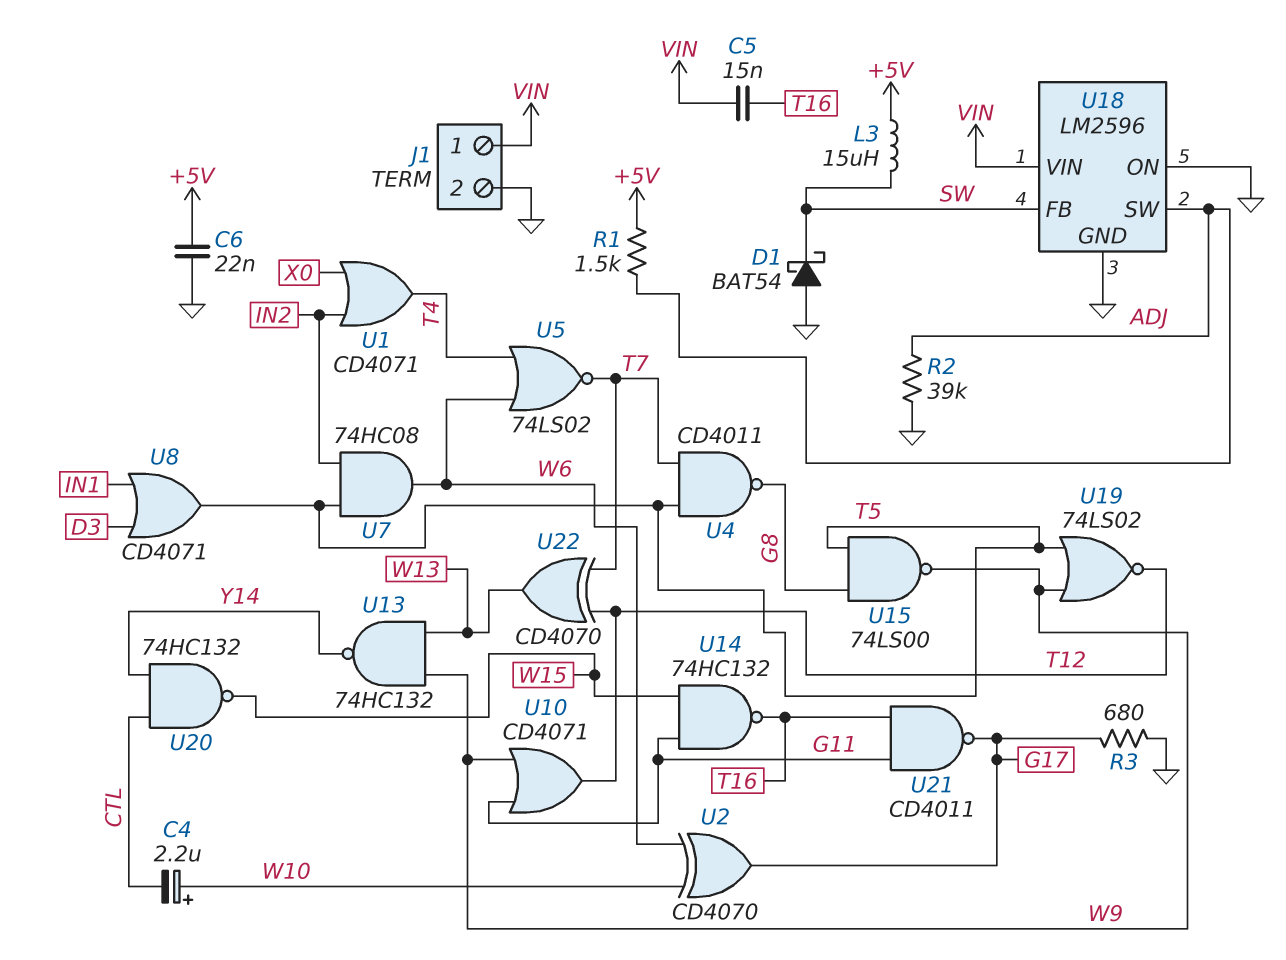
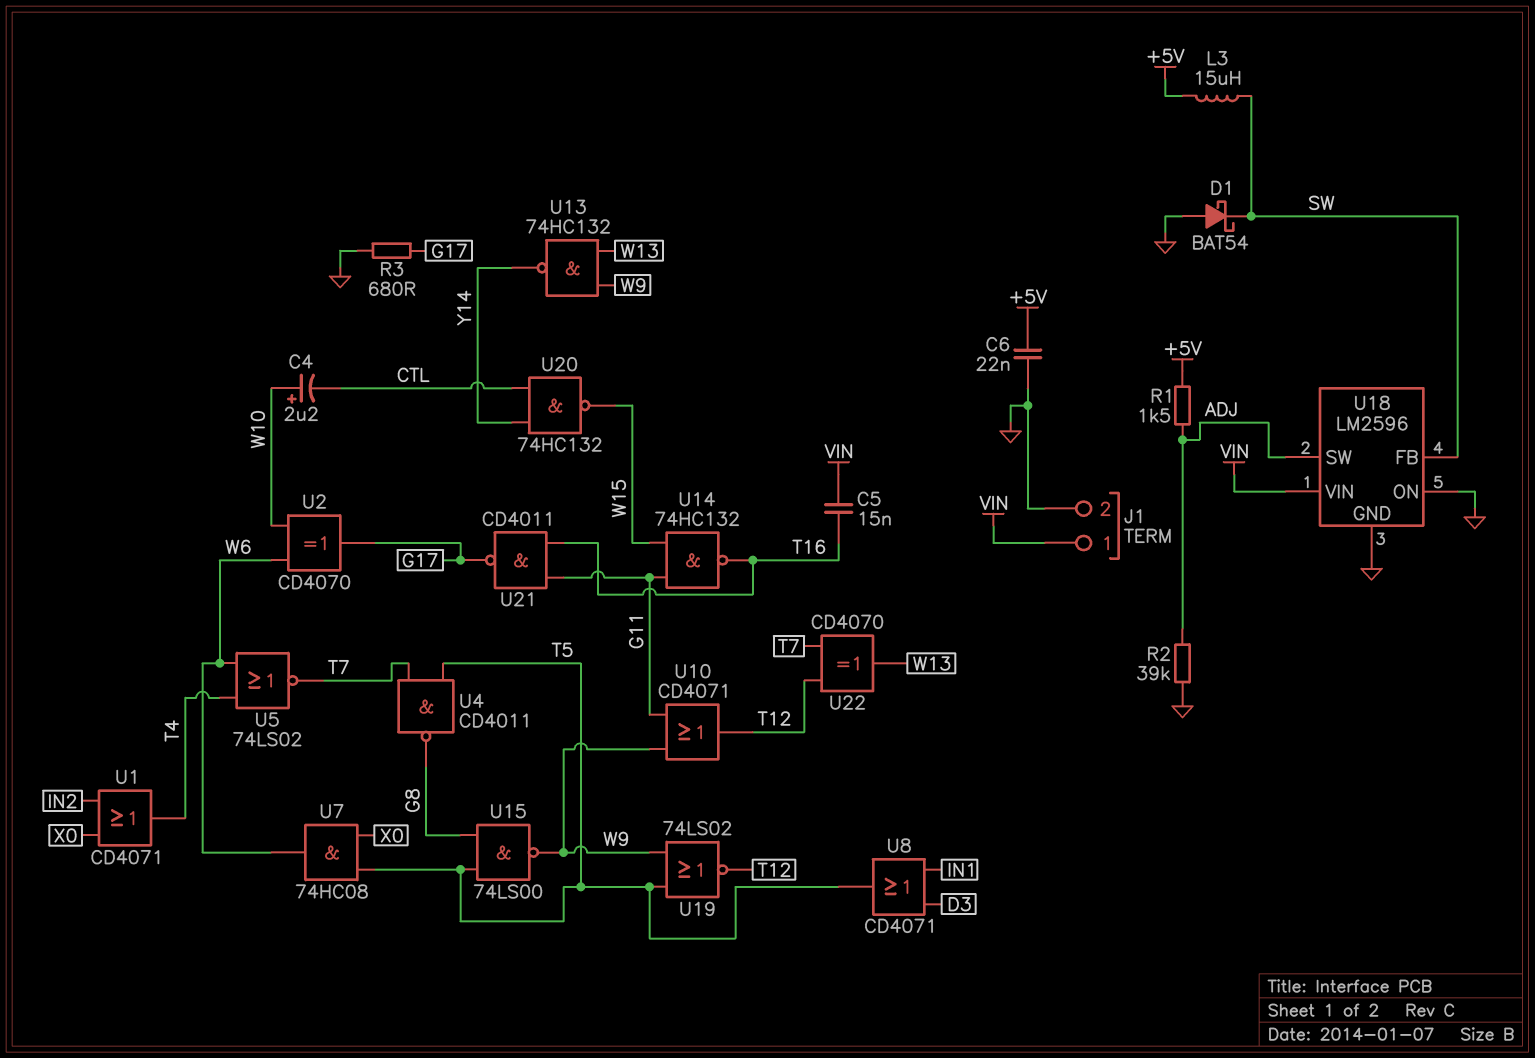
U7: AND 74HC08 (in IN2, in T5, out W6) -> AND 74HC08 (in T5, in X0, out W6)

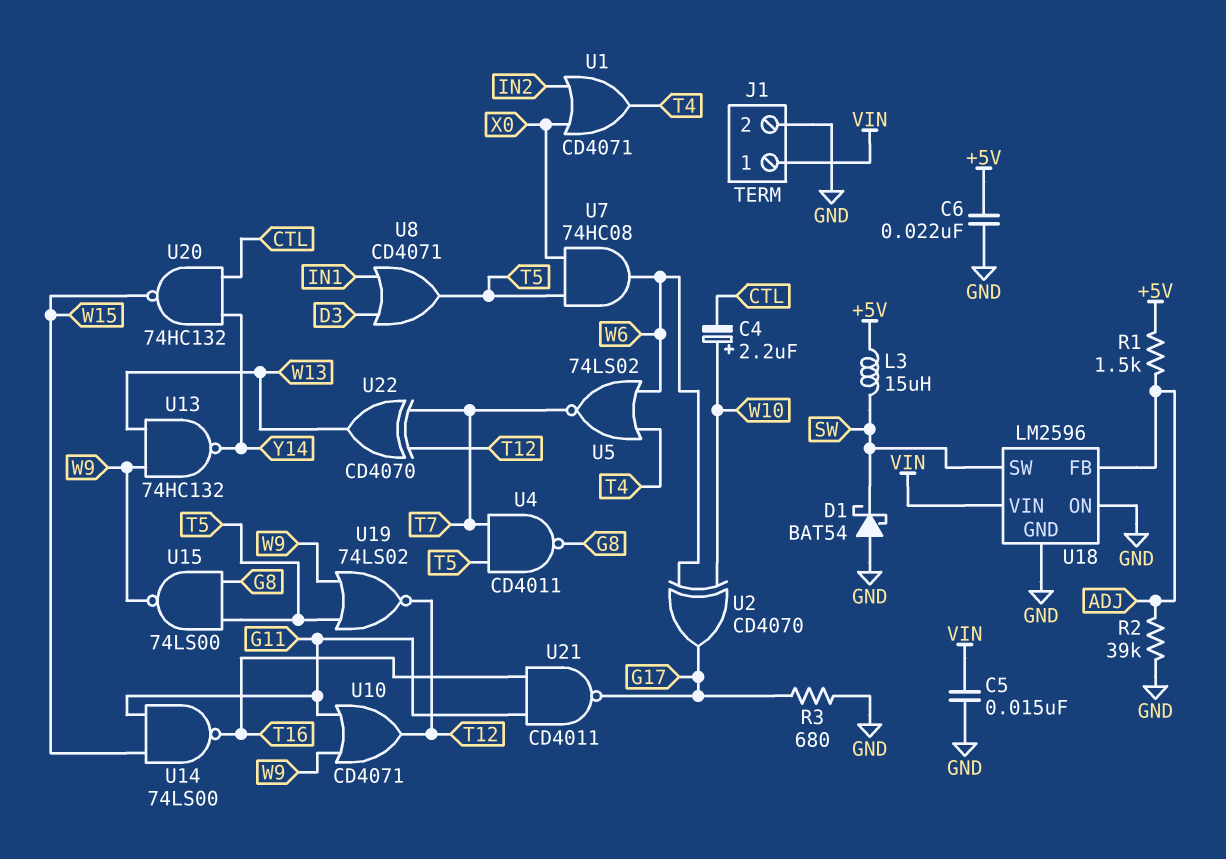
C5: 15nF (T16, VIN) -> 15nF (GND, VIN)
U14: NAND 74HC132 (in G11, in W15, out T16) -> NAND 74LS00 (in G11, in W15, out T16)
U18 pin FB: SW -> ADJ
U18 pin SW: ADJ -> SW

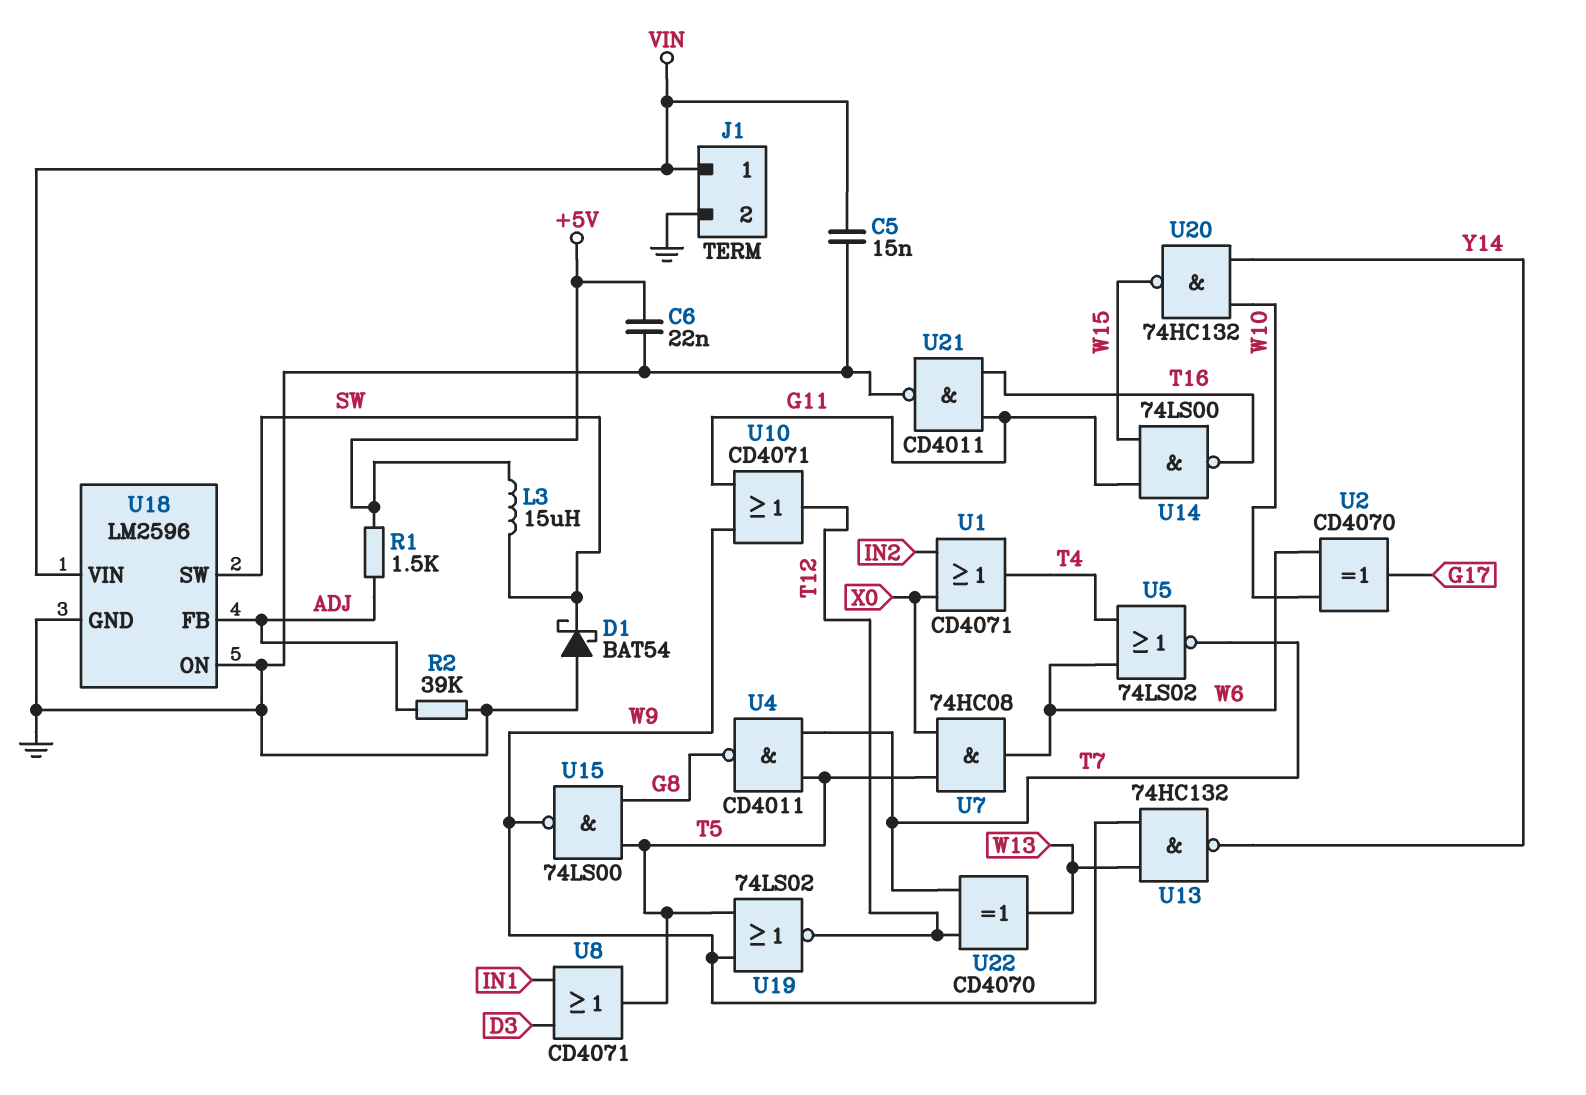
C4: 2.2uF (plus W10, minus CTL) -> none
R3: 680 (G17, GND) -> none
U20: NAND 74HC132 (in CTL, in Y14, out W15) -> NAND 74HC132 (in W10, in Y14, out W15)
U21: NAND CD4011 (in G11, in T16, out G17) -> NAND CD4011 (in G11, in T16, out GND)

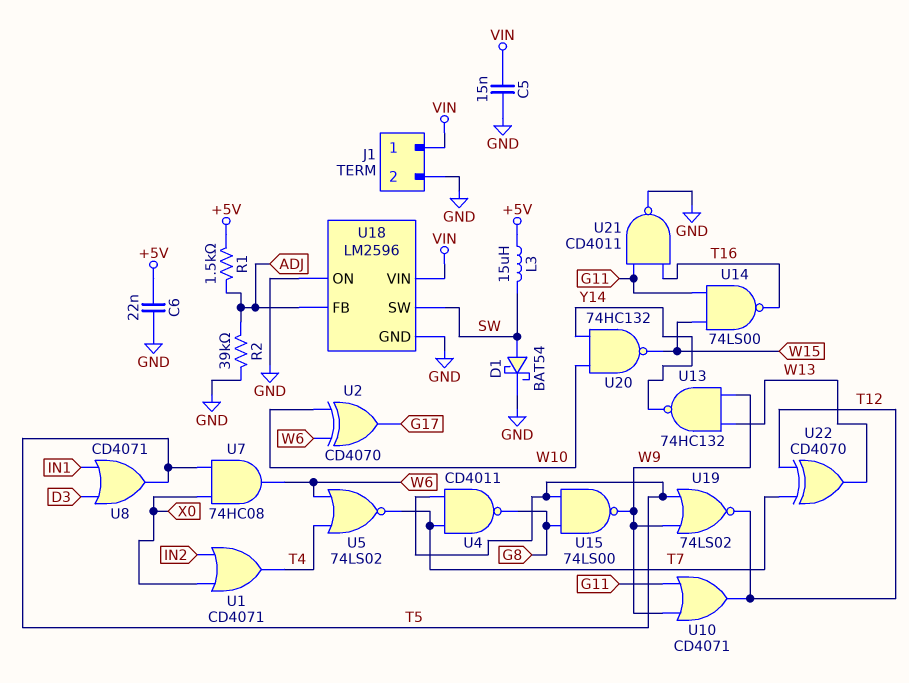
D1: schottky BAT54 (A GND, K SW) -> schottky BAT54 (A SW, K GND)

